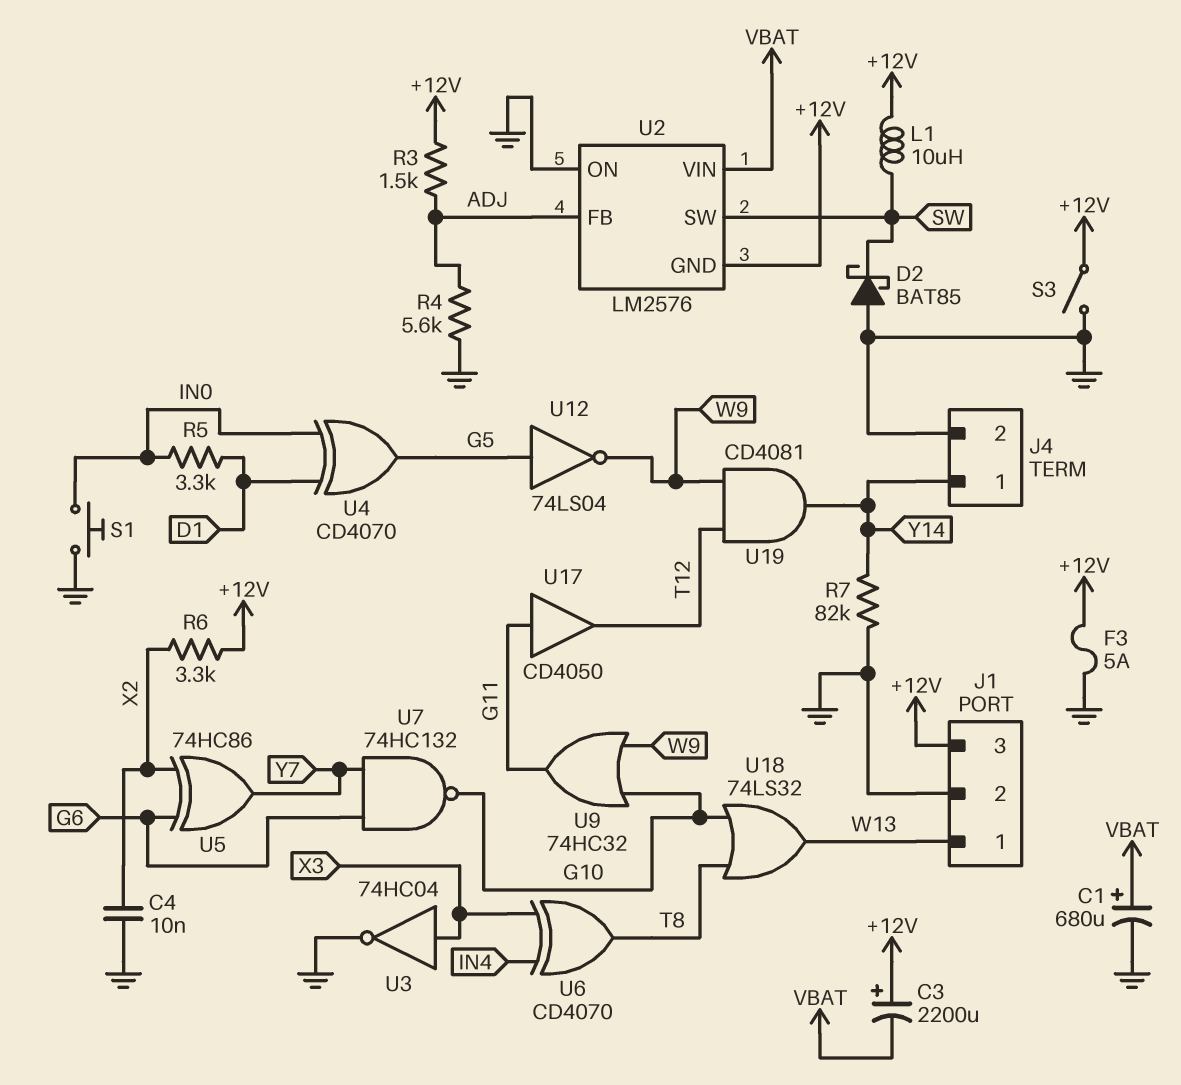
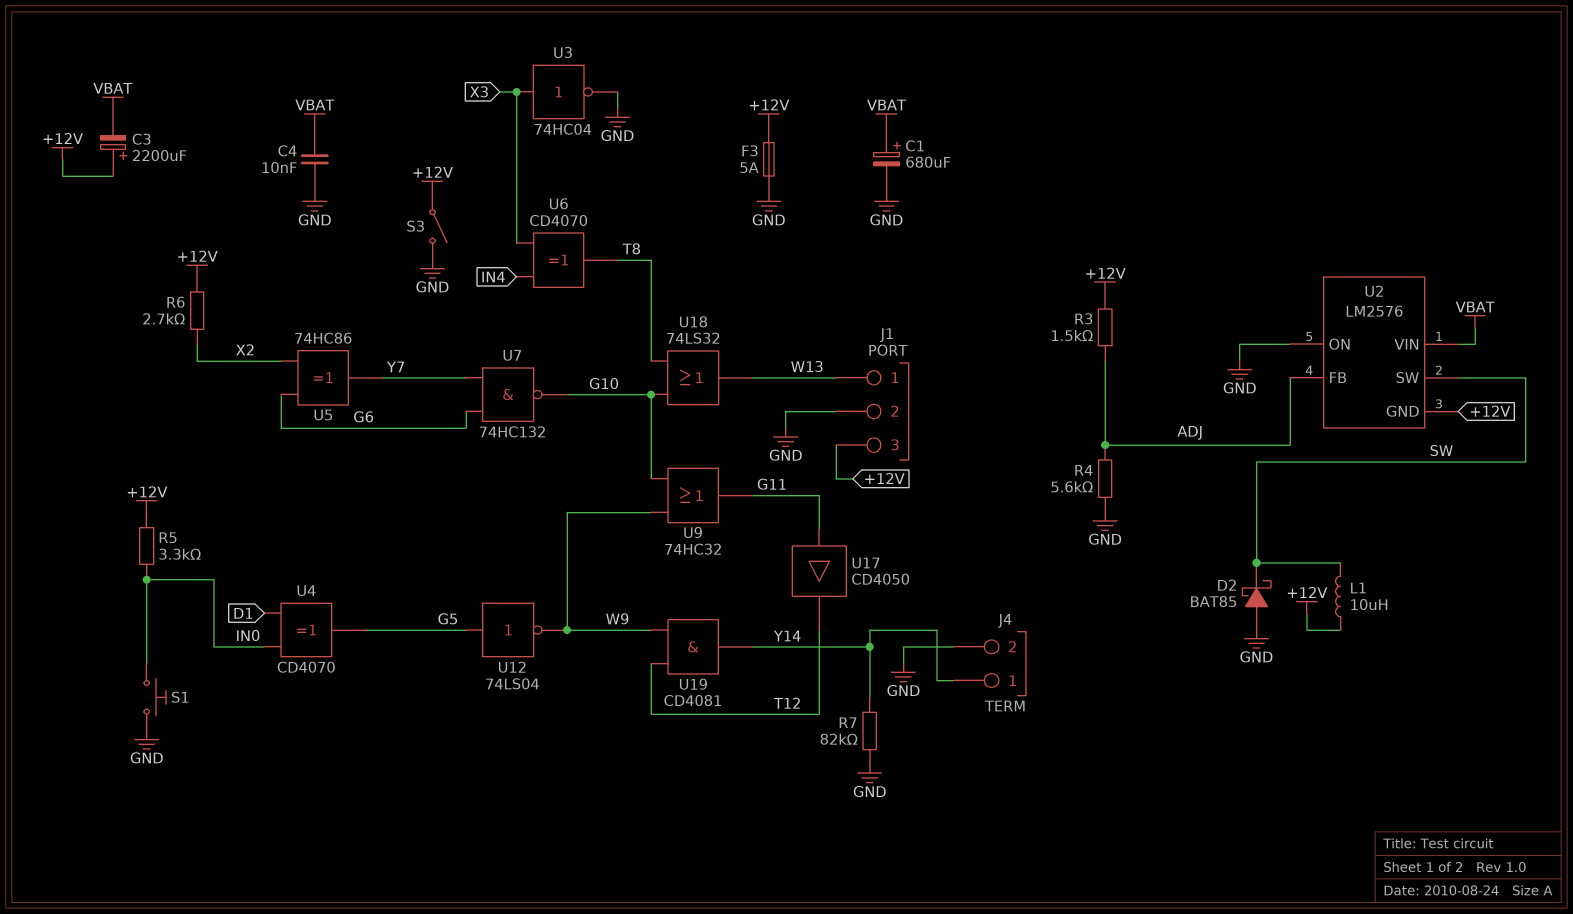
C4: 10nF (GND, X2) -> 10nF (GND, VBAT)
R5: 3.3k (D1, IN0) -> 3.3k (+12V, IN0)
R6: 3.3k (+12V, X2) -> 2.7k (+12V, X2)

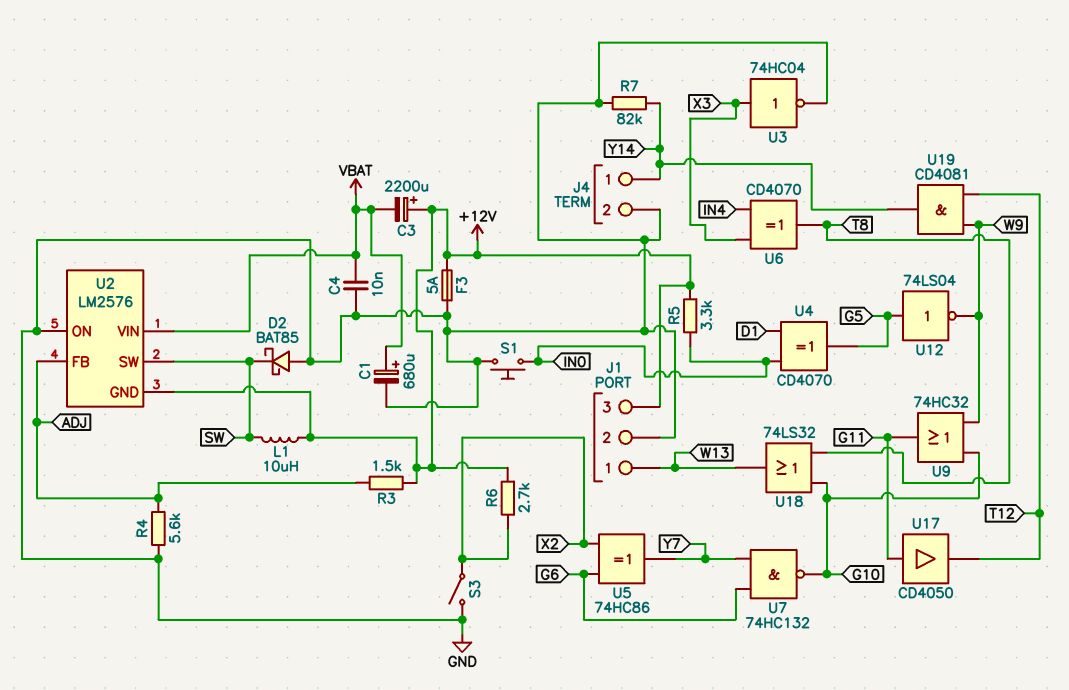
S3: switch (+12V, GND) -> switch (GND, X2)

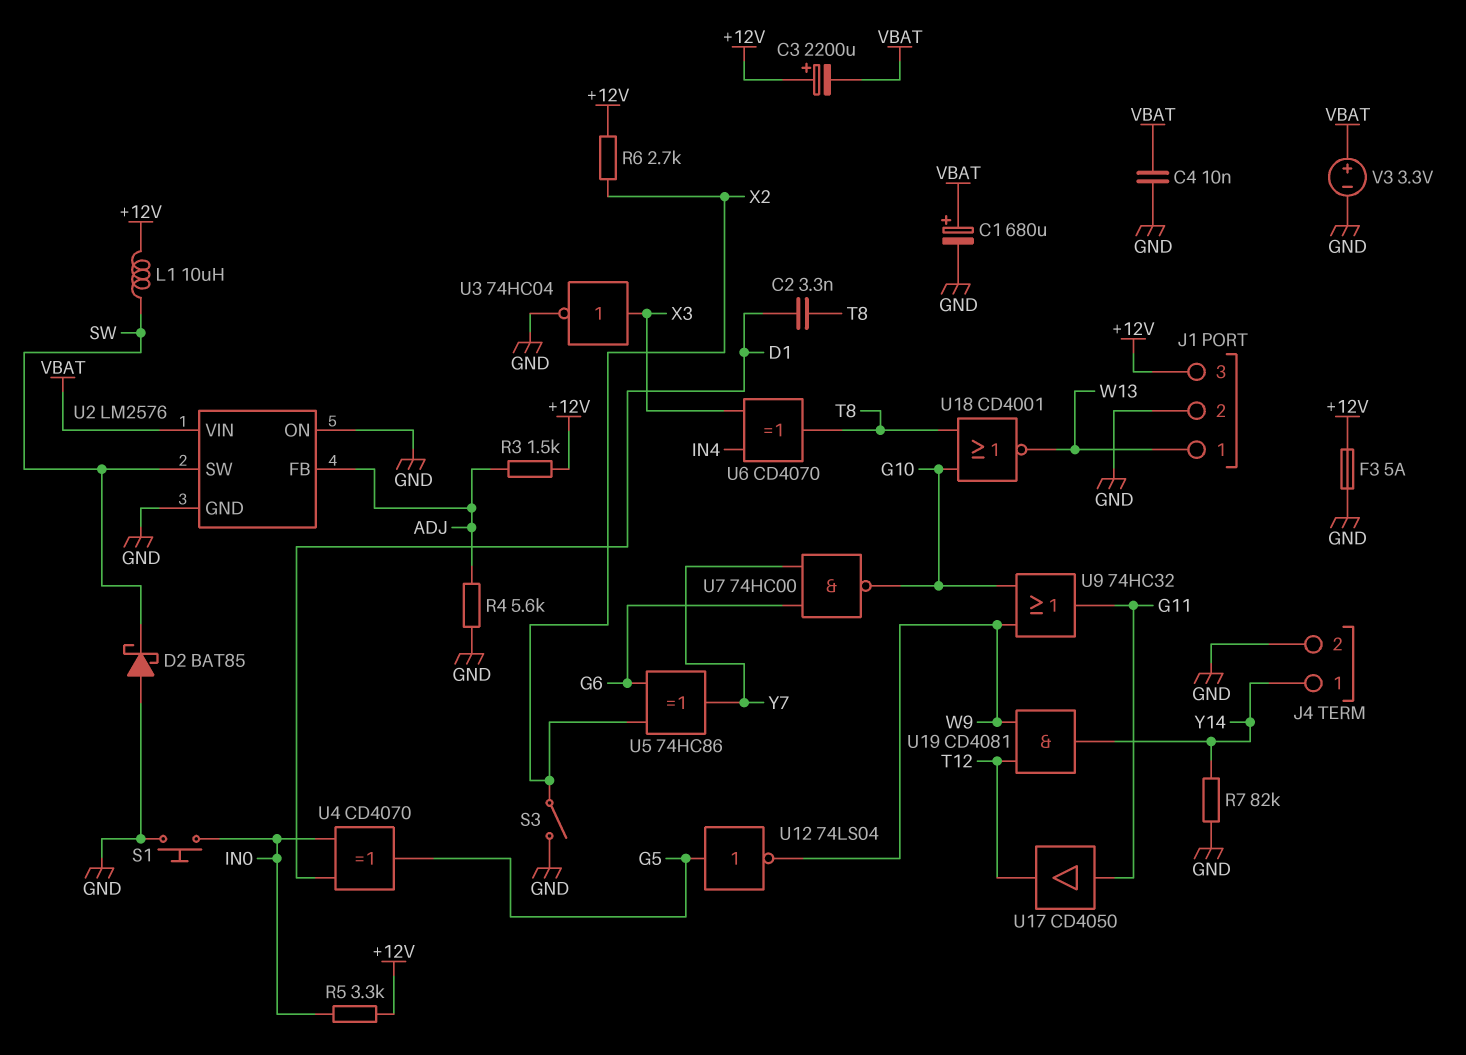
C2: none -> 3.3nF (D1, T8)
U2 pin GND: +12V -> GND
U7: NAND 74HC132 (in G6, in Y7, out G10) -> NAND 74HC00 (in G6, in Y7, out G10)
U18: OR 74LS32 (in G10, in T8, out W13) -> NOR CD4001 (in G10, in T8, out W13)
V3: none -> 3.3V (plus VBAT, minus GND)

